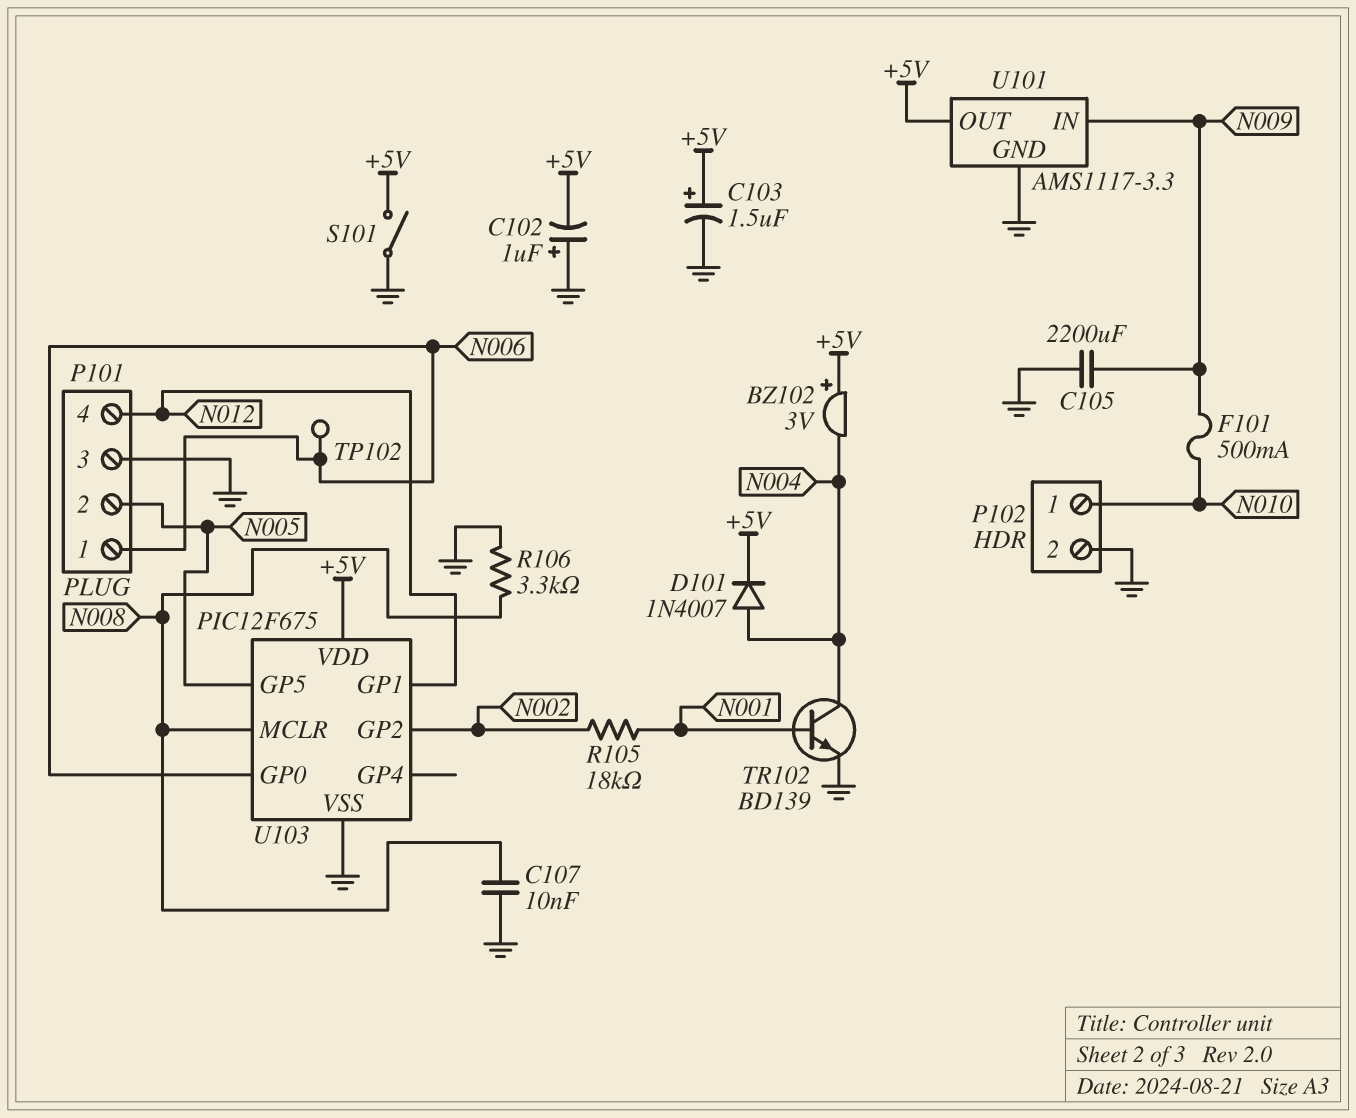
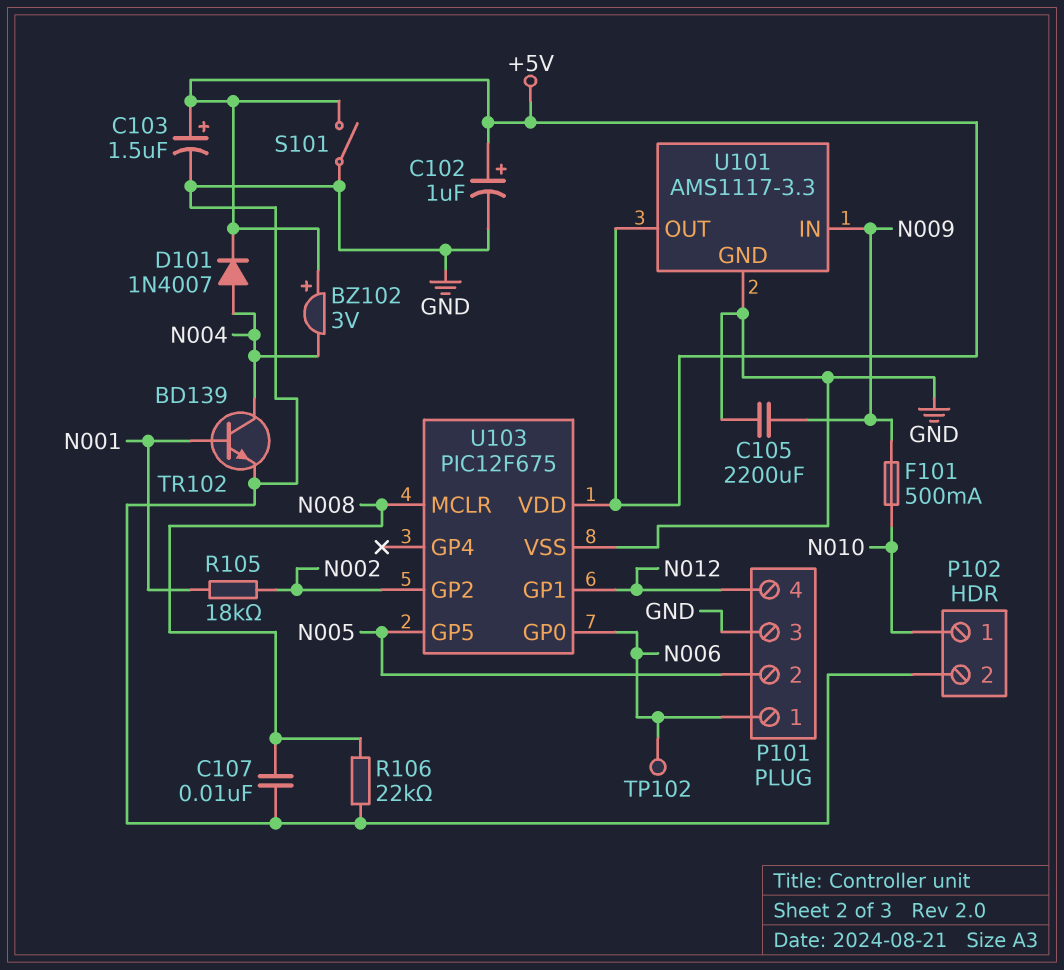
C102: 1uF (plus GND, minus +5V) -> 1uF (plus +5V, minus GND)
R106: 3.3k (GND, N008) -> 22k (GND, N008)

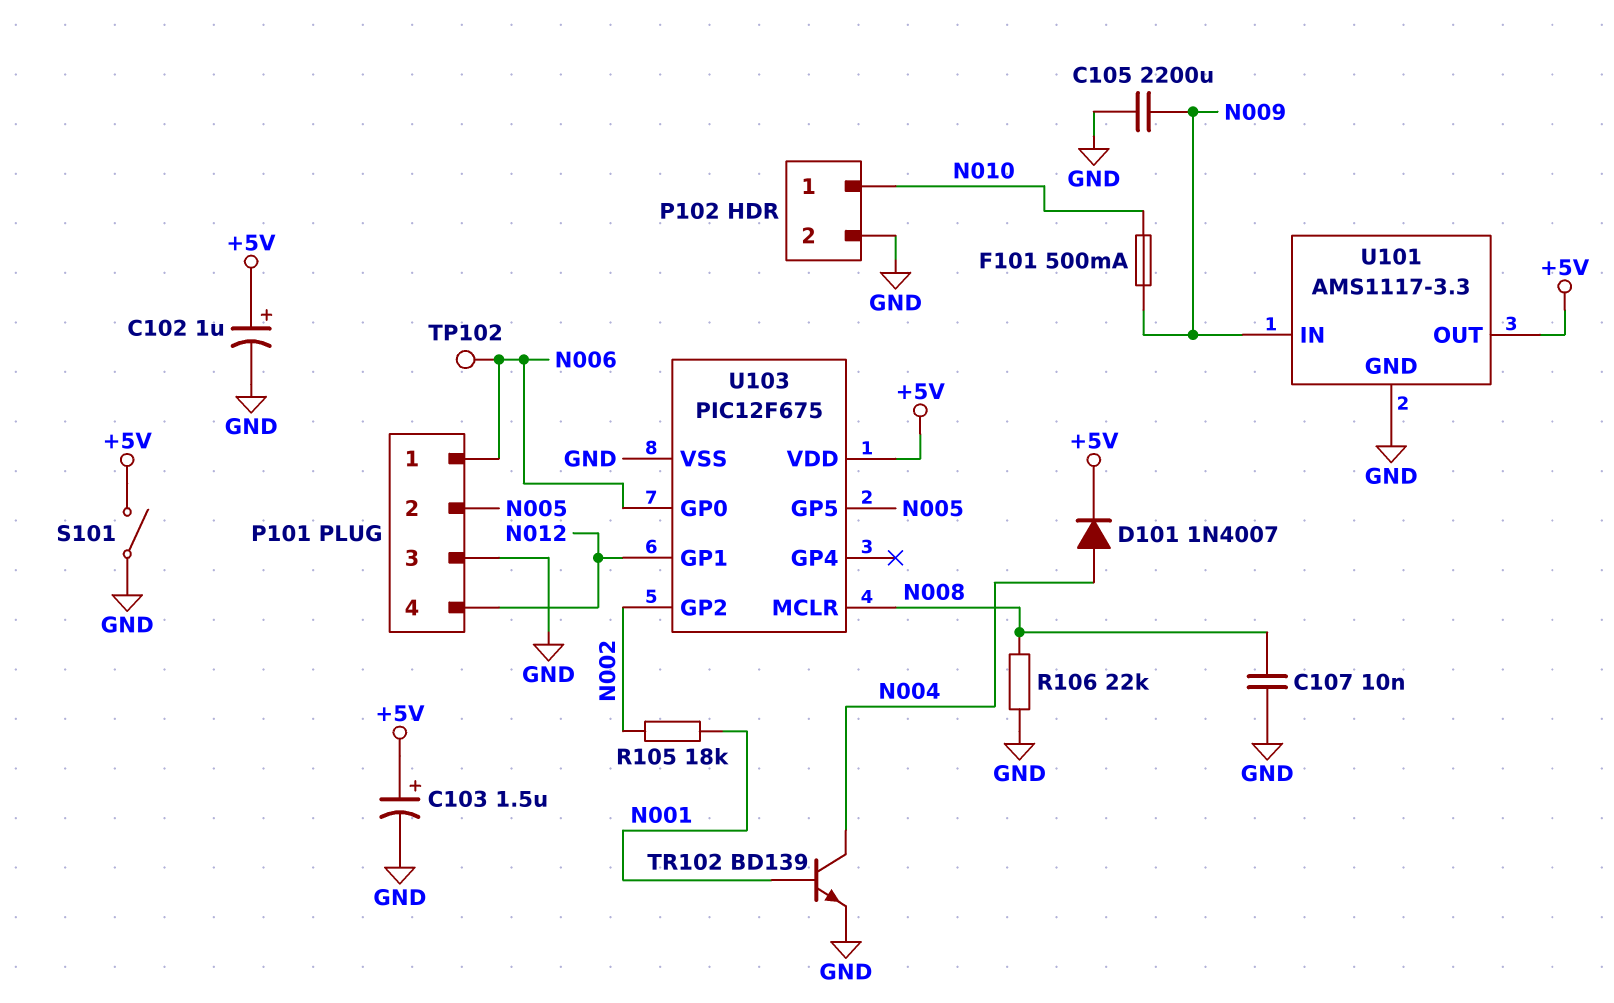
BZ102: buzzer 3V (plus +5V, minus N004) -> none

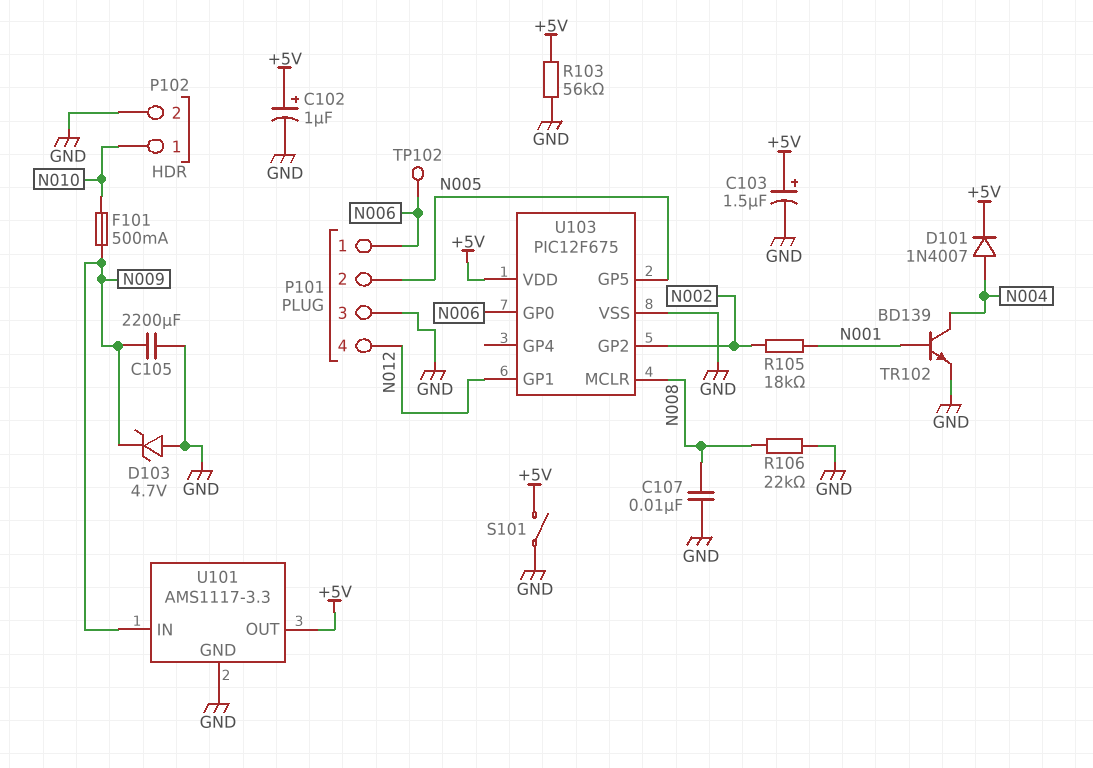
D103: none -> zener 4.7V (A GND, K N009)
R103: none -> 56k (+5V, GND)

